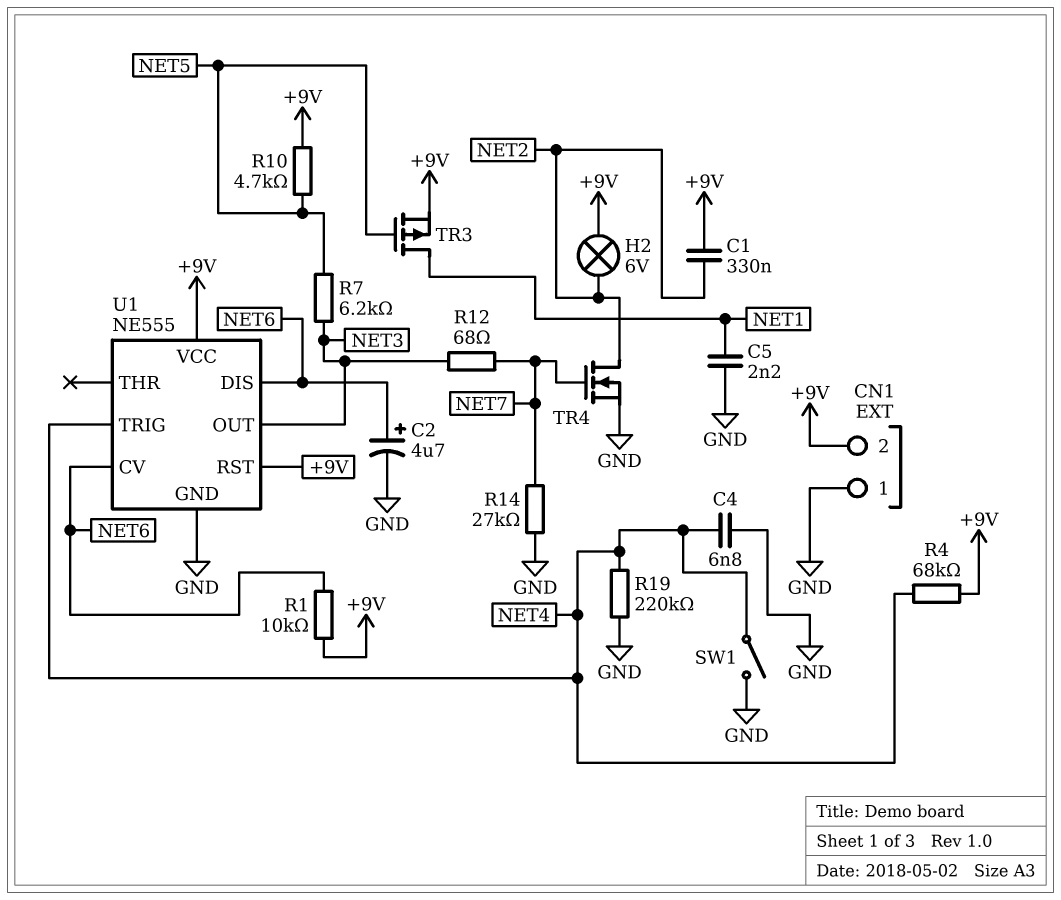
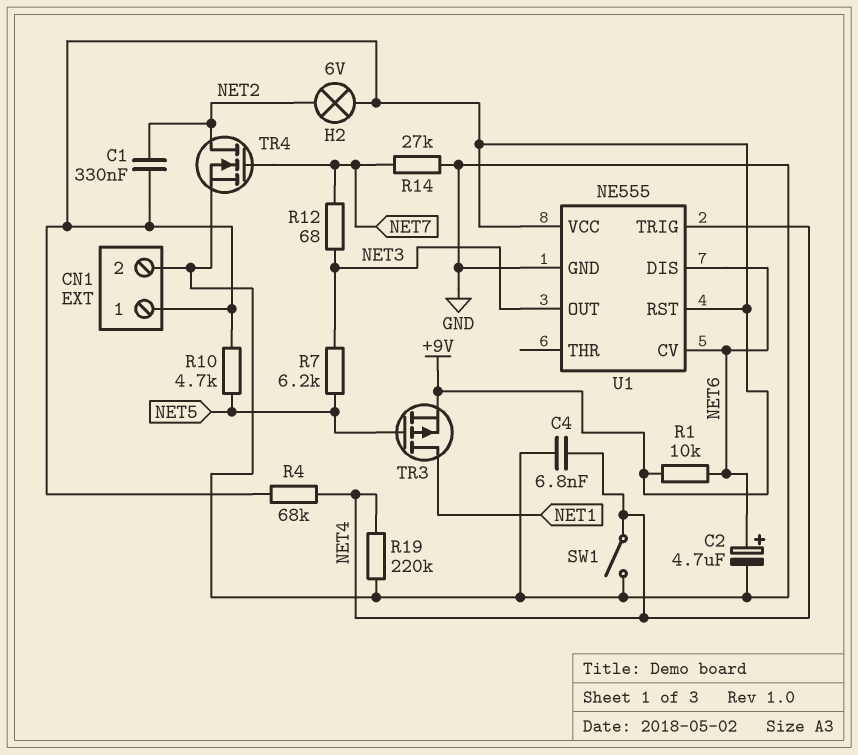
C5: 2.2nF (GND, NET1) -> none
CN1 pin 1: GND -> +9V
CN1 pin 2: +9V -> GND

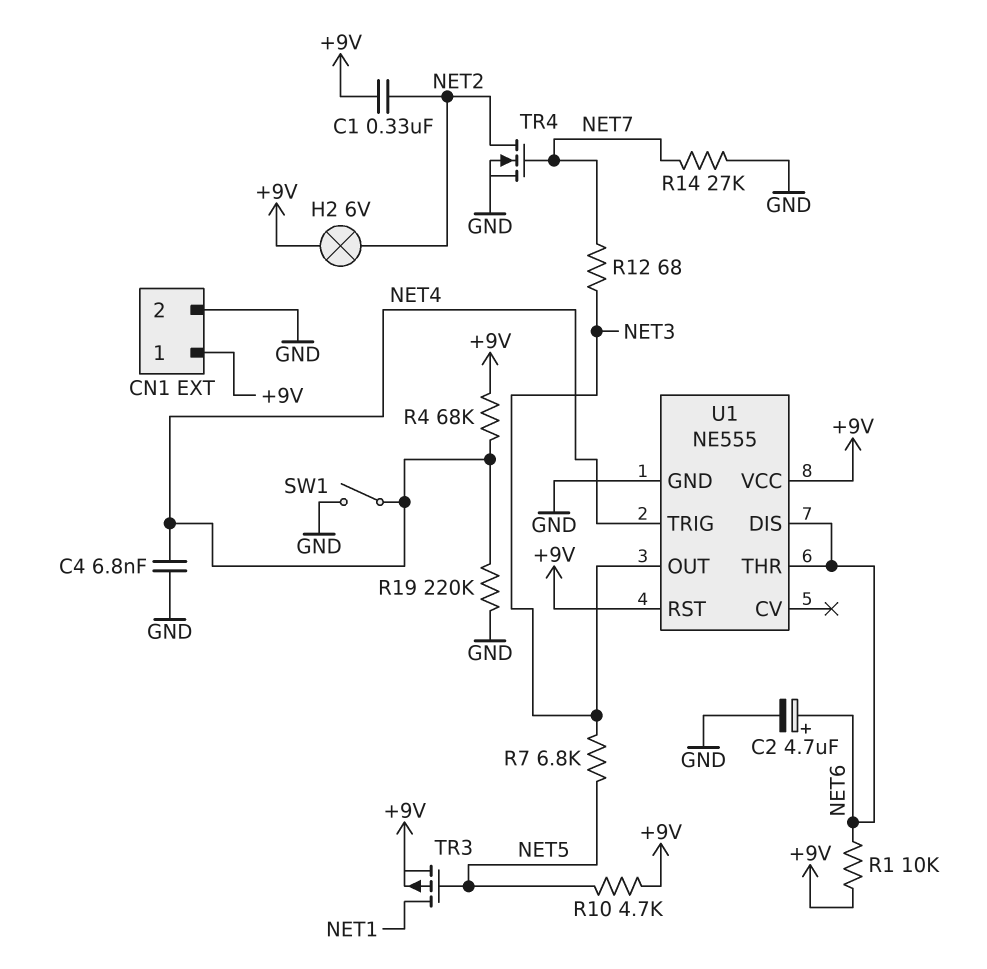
R7: 6.2k (NET3, NET5) -> 6.8k (NET3, NET5)
U1 pin CV: NET6 -> none
U1 pin THR: none -> NET6

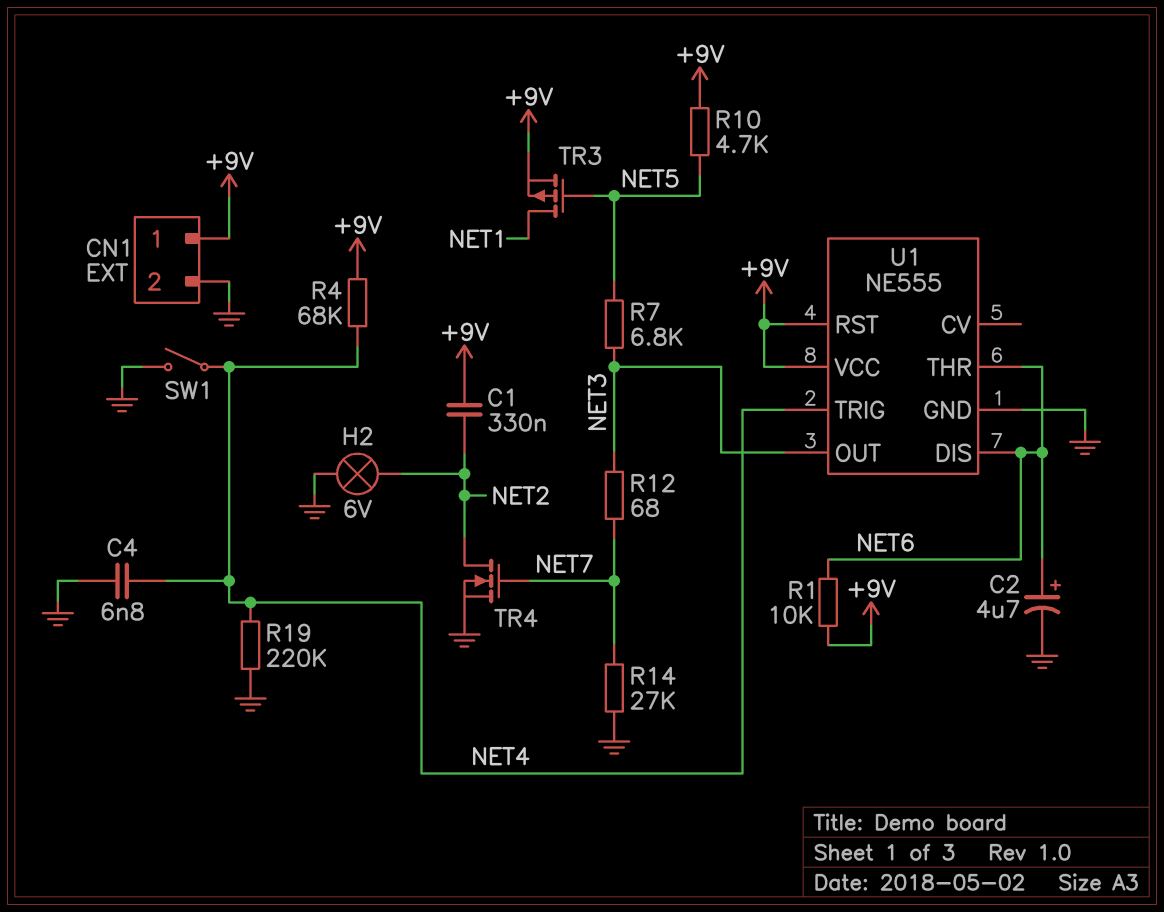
H2: lamp 6V (+9V, NET2) -> lamp 6V (GND, NET2)

